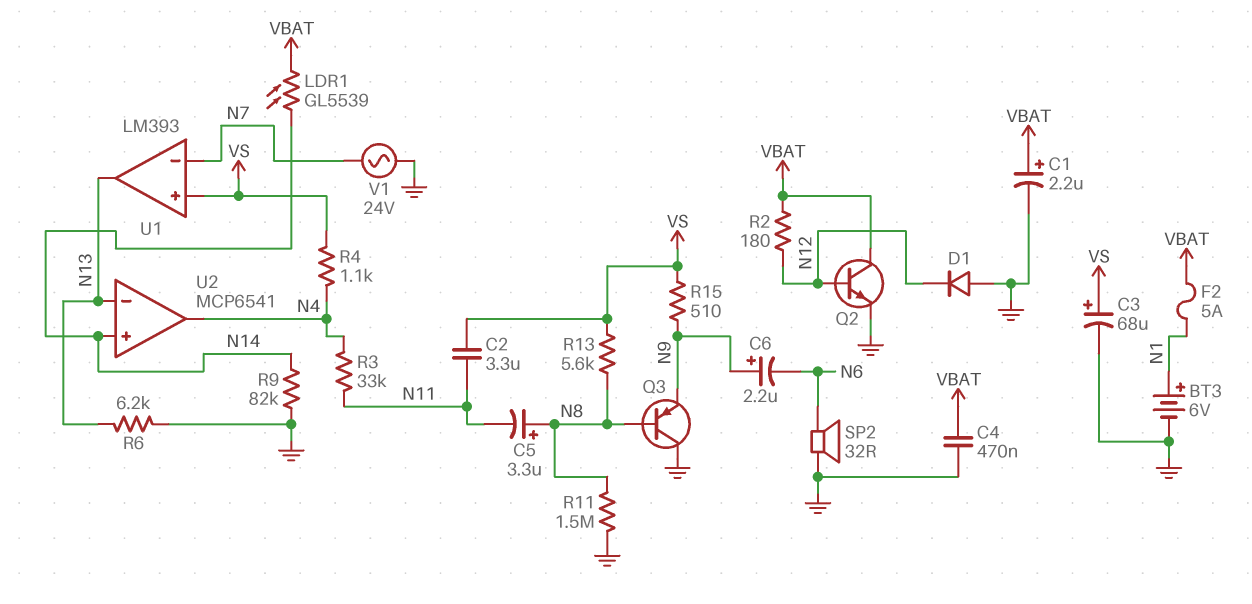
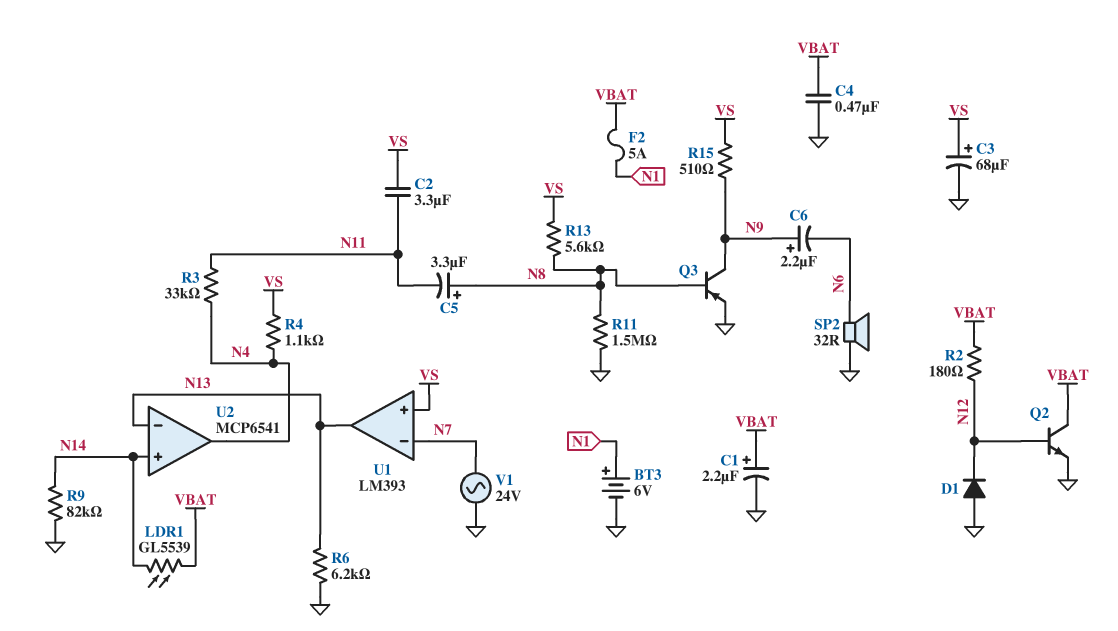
Q3: PNP (B N8, C GND, E N9) -> PNP (B N8, C N9, E GND)

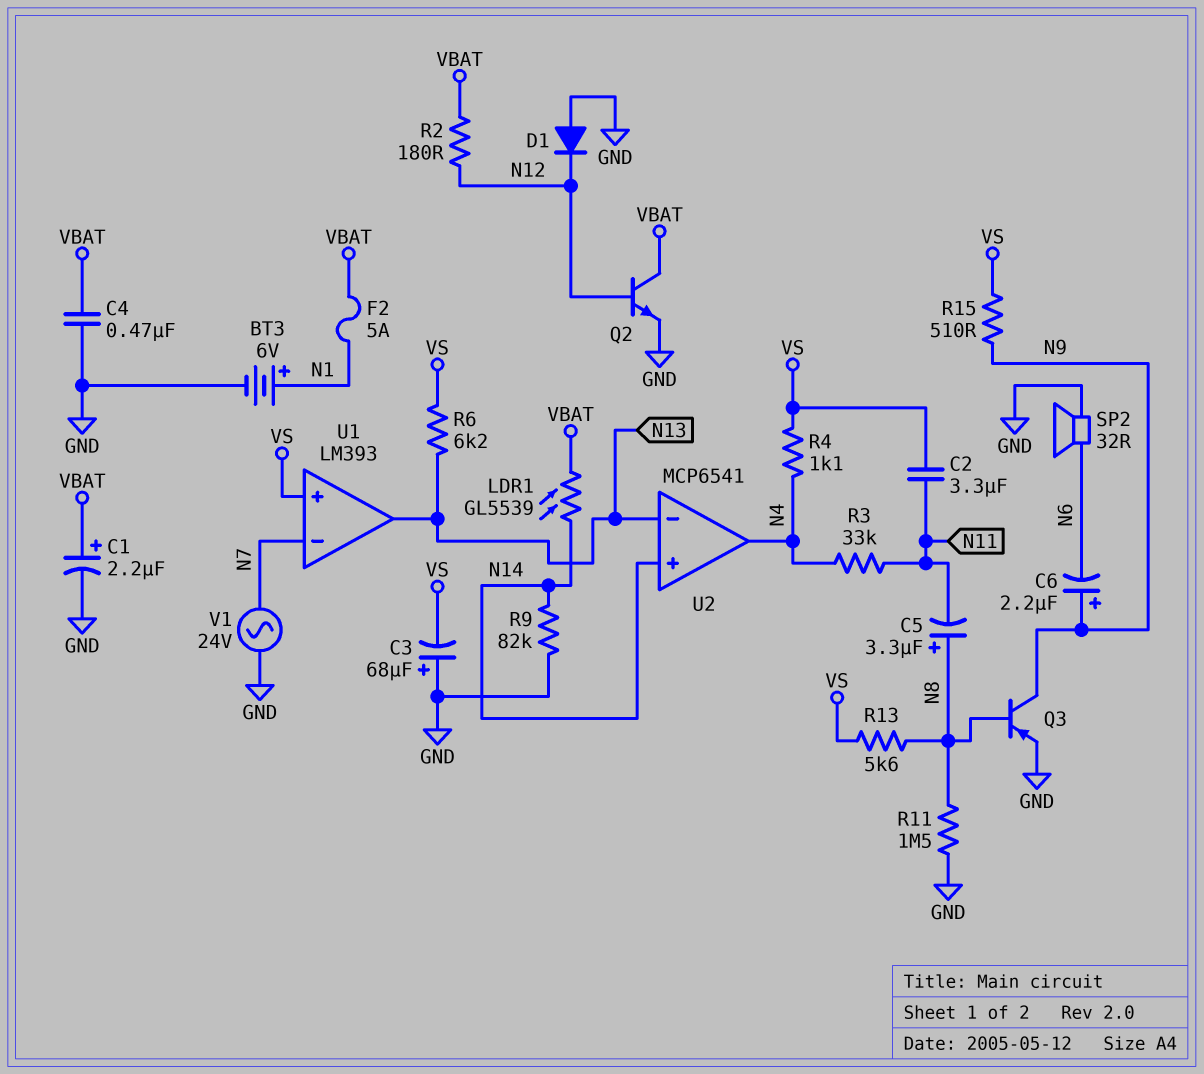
C3: 68uF (plus VS, minus GND) -> 68uF (plus GND, minus VS)
R6: 6.2k (GND, N13) -> 6.2k (N13, VS)

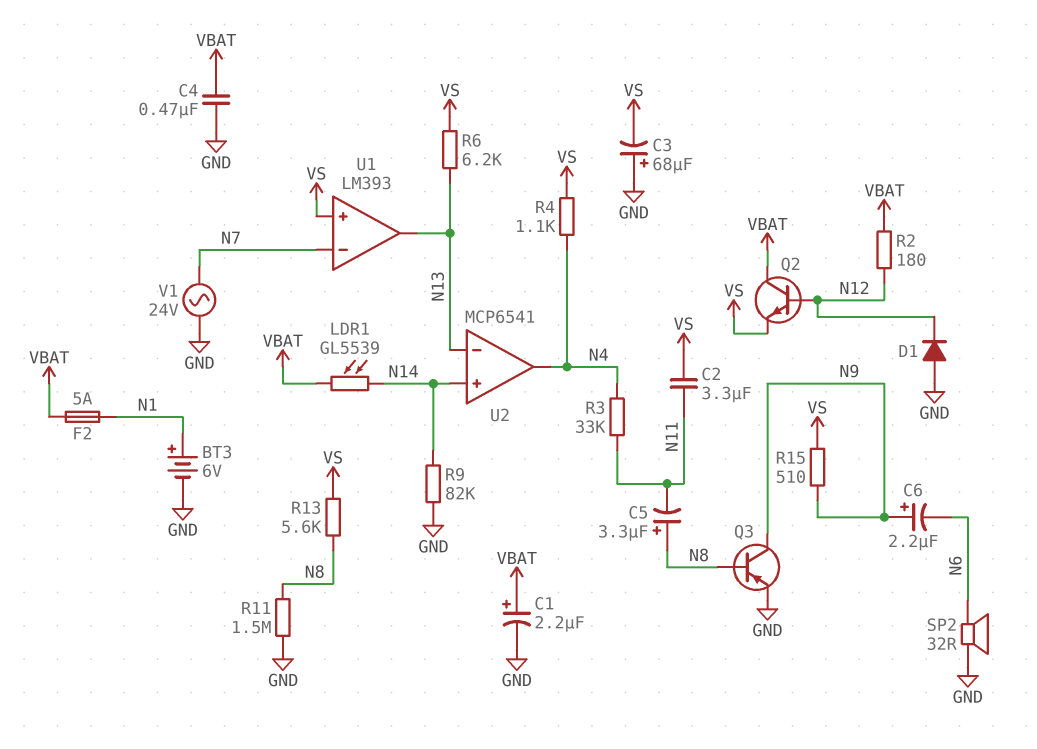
Q2: NPN (B N12, C VBAT, E GND) -> NPN (B N12, C VBAT, E VS)

